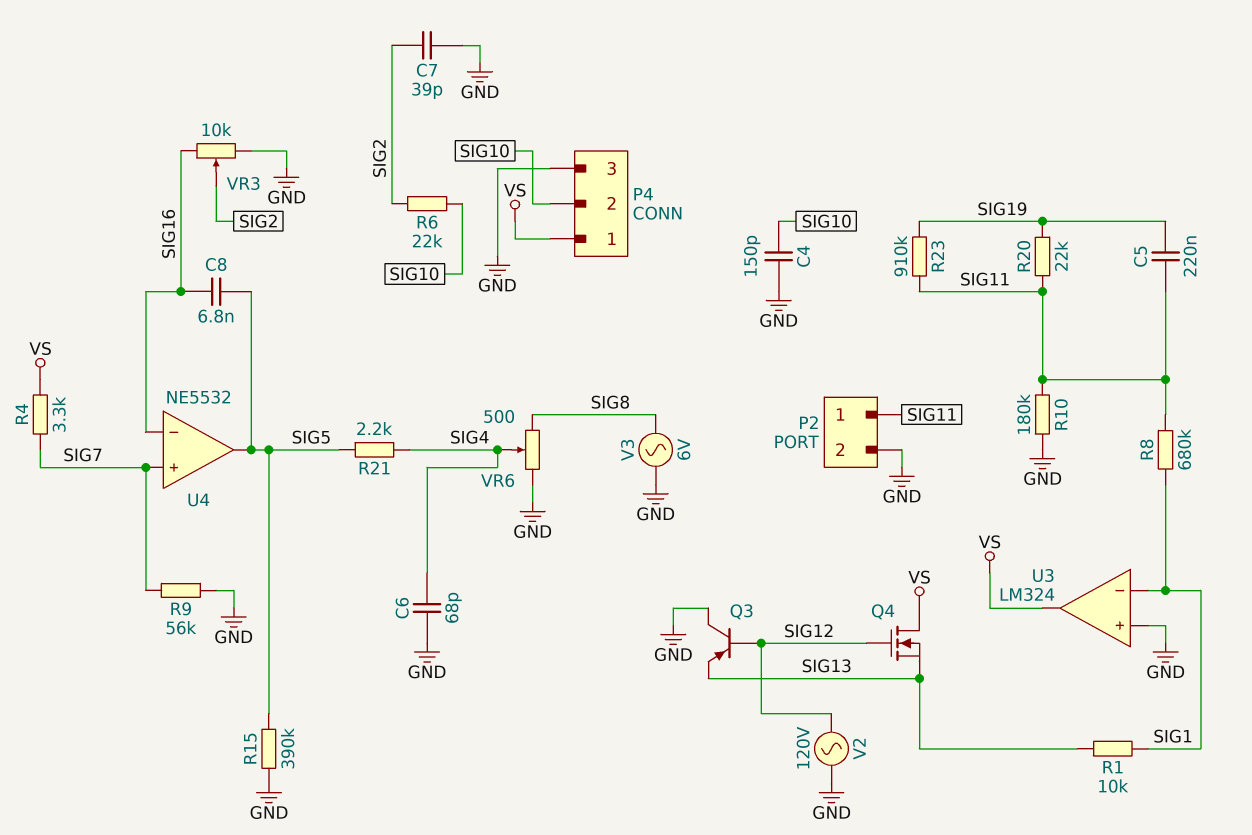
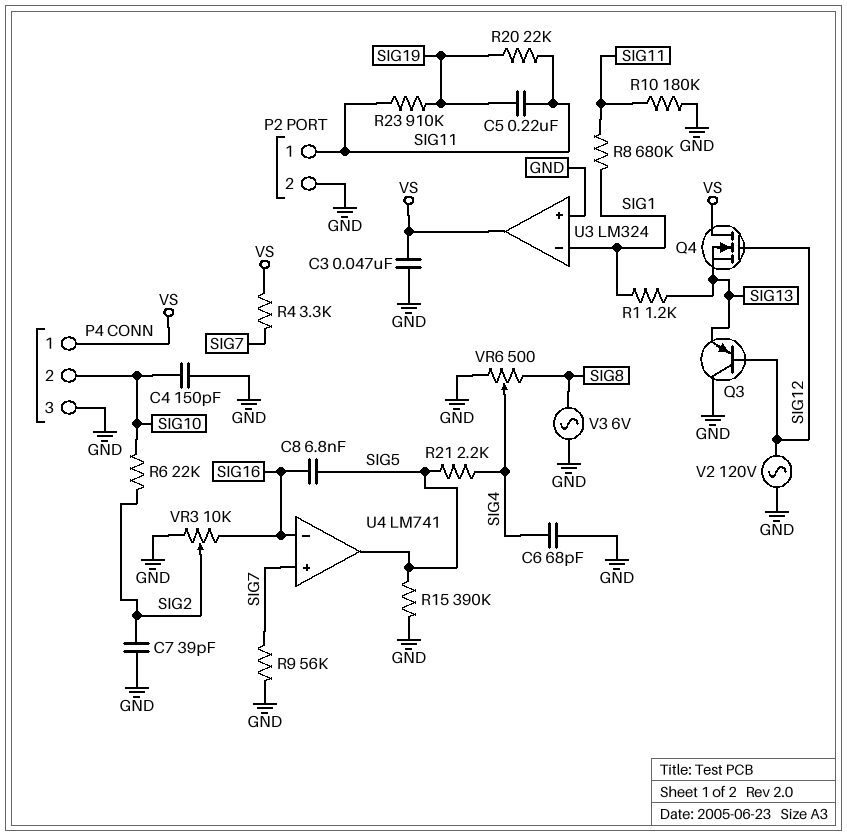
C3: none -> 47nF (GND, VS)
R1: 10k (SIG1, SIG13) -> 1.2k (SIG1, SIG13)
U4: NE5532 -> LM741

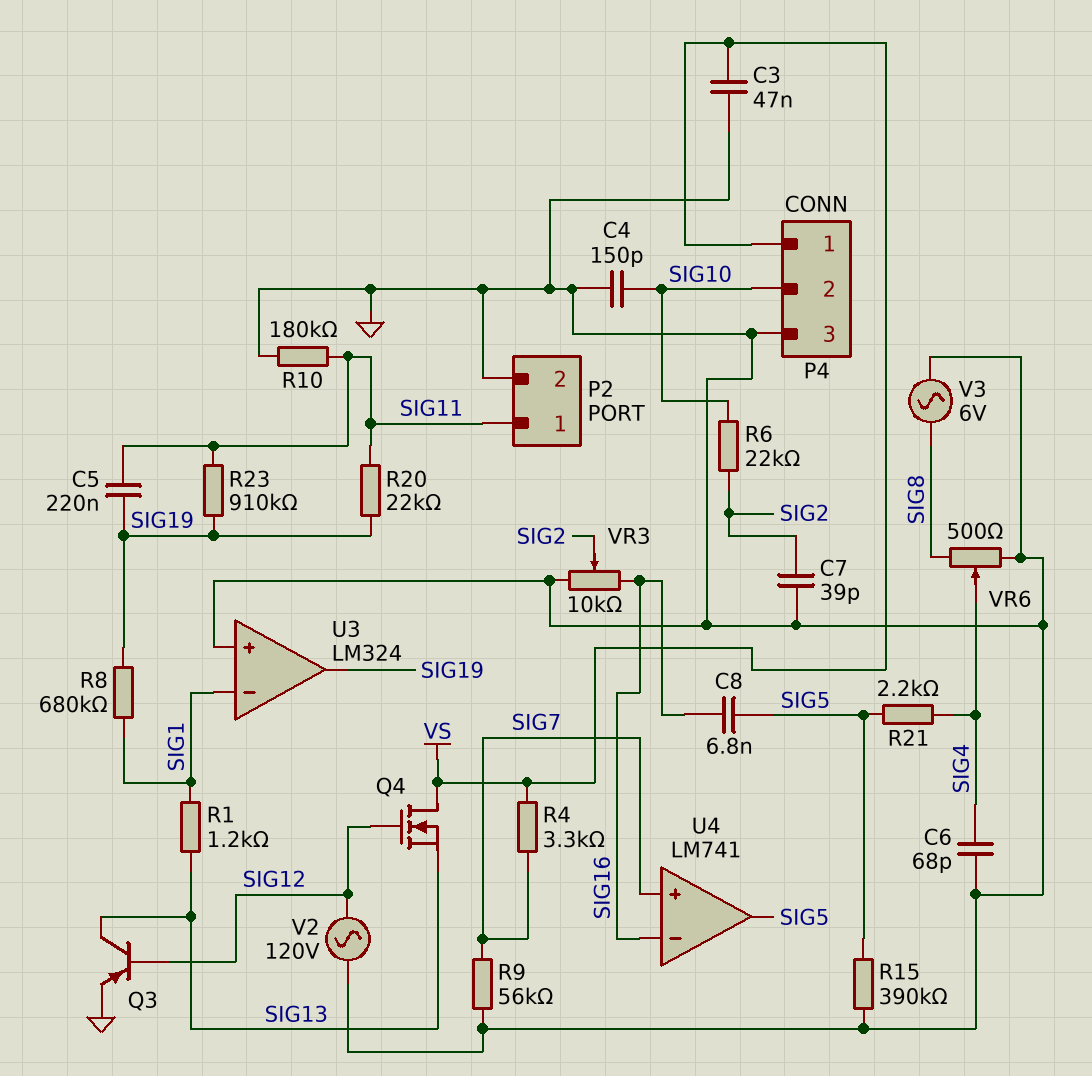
Q3: PNP (B SIG12, C GND, E SIG13) -> PNP (B SIG12, C SIG13, E GND)
R8: 680k (SIG1, SIG11) -> 680k (SIG1, SIG19)
U3 pin out: VS -> SIG19

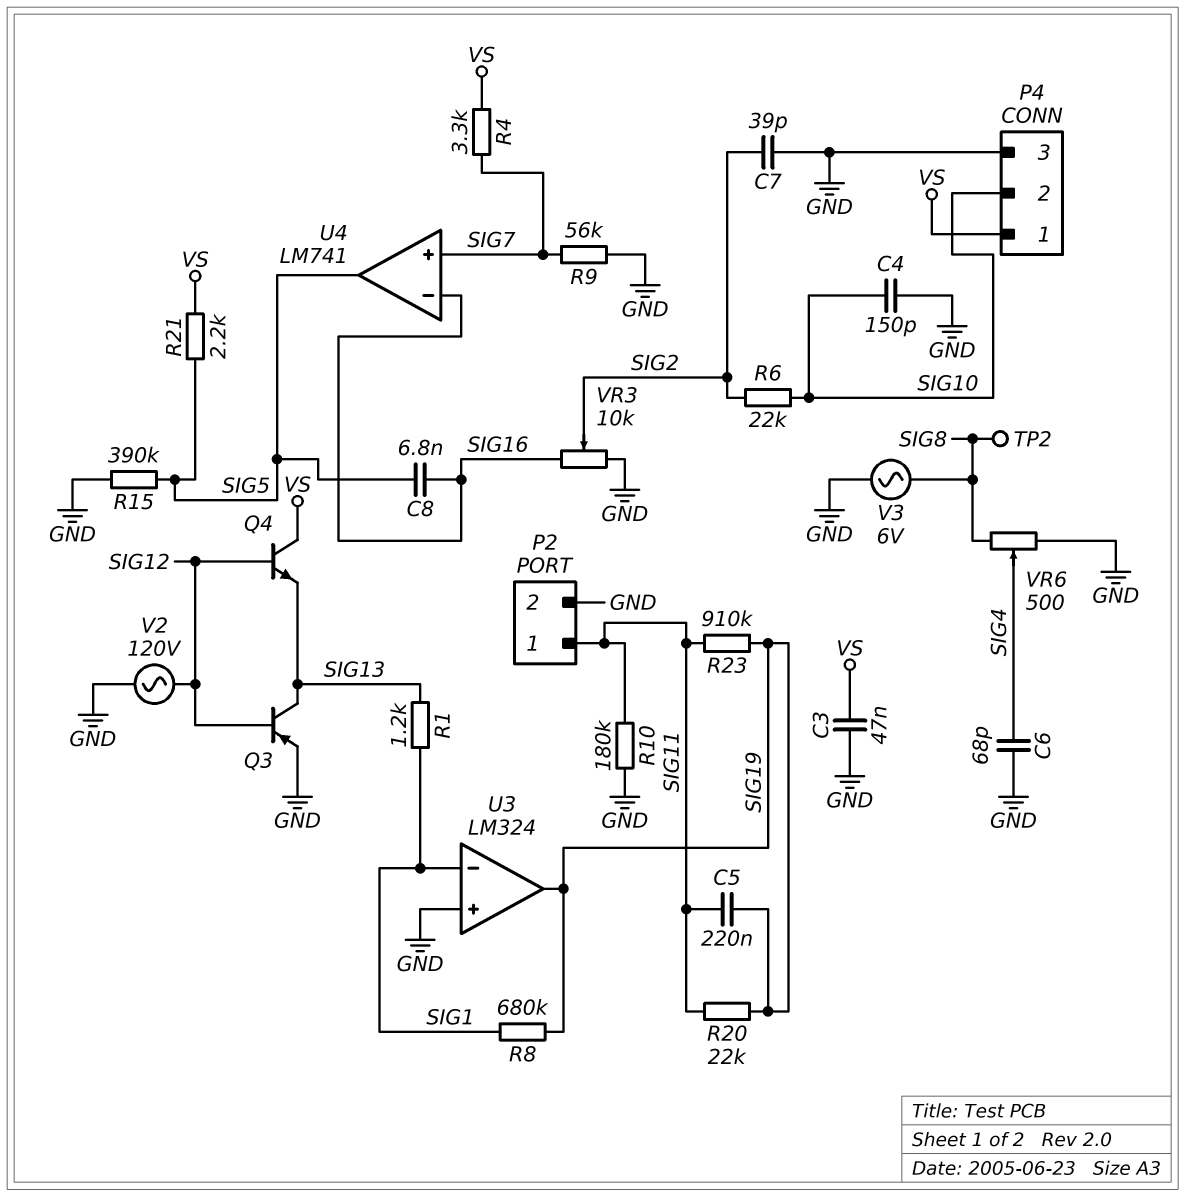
Q4: NMOS (G SIG12, D VS, S SIG13) -> NPN (B SIG12, C VS, E SIG13)
R21: 2.2k (SIG4, SIG5) -> 2.2k (SIG5, VS)
TP2: none -> test point (SIG8)

